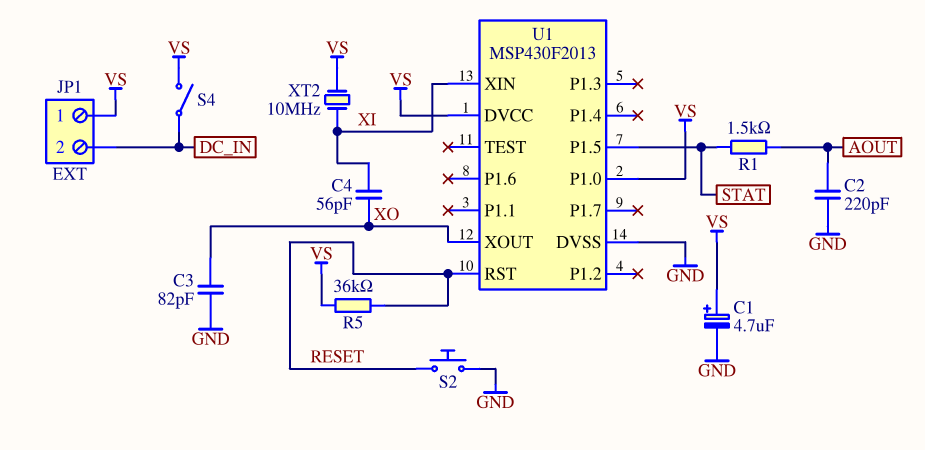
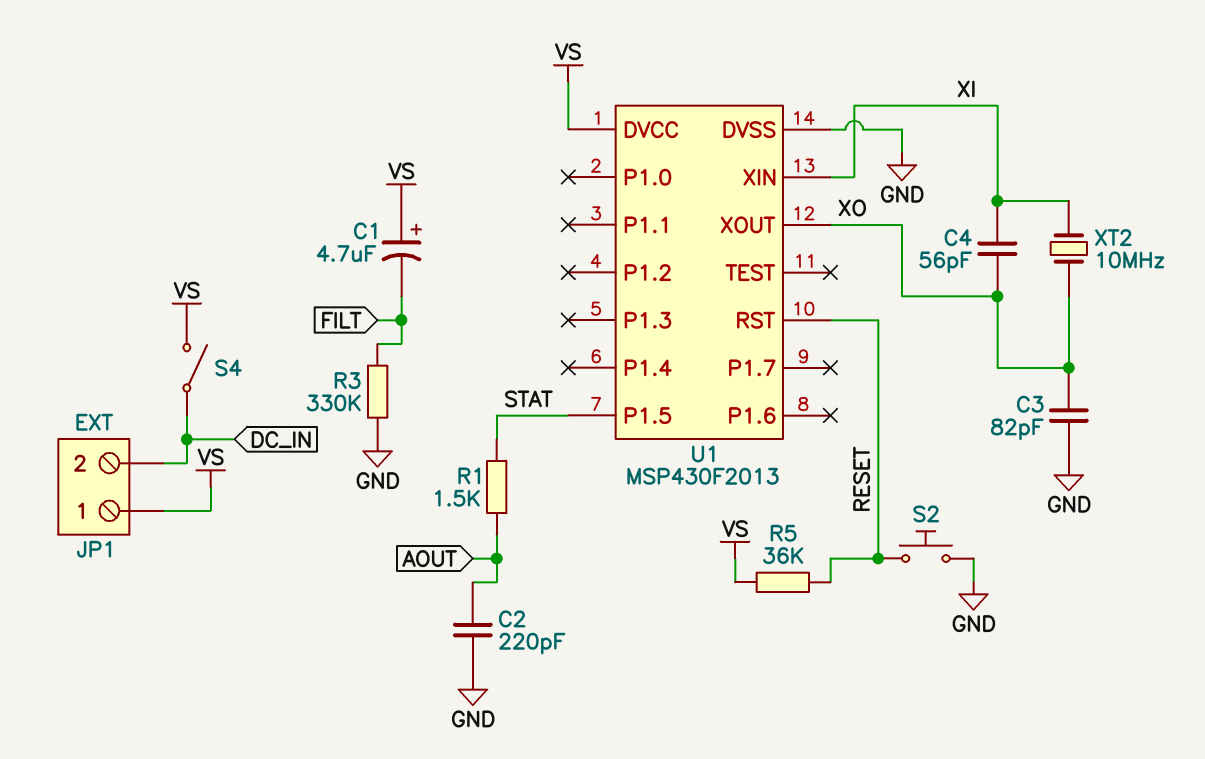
C1: 4.7uF (plus VS, minus GND) -> 4.7uF (plus VS, minus FILT)
R3: none -> 330k (FILT, GND)
U1 pin P1.0: VS -> none
XT2: 10MHz (VS, XI) -> 10MHz (XI, XO)

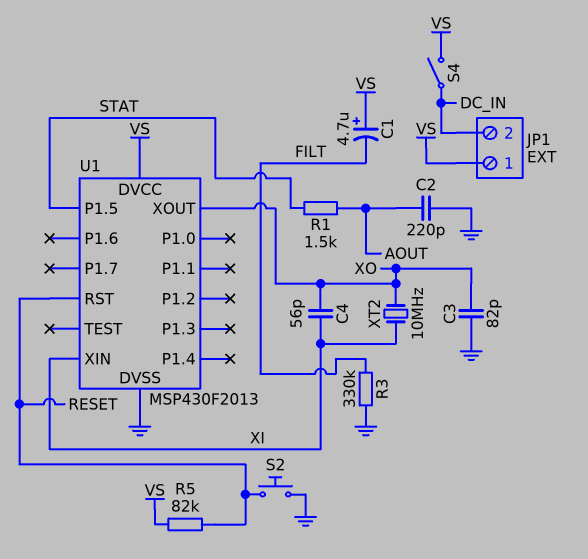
R5: 36k (RESET, VS) -> 82k (RESET, VS)

